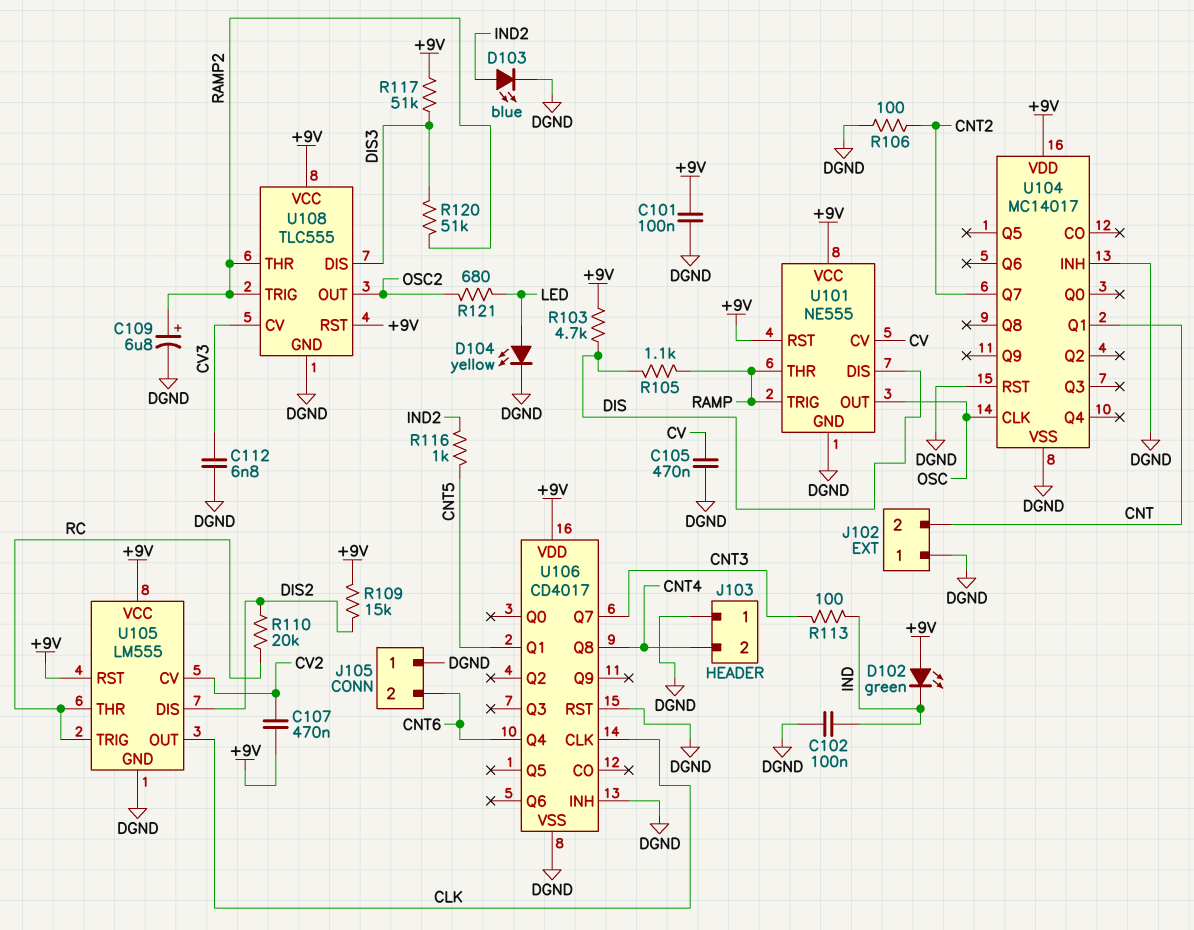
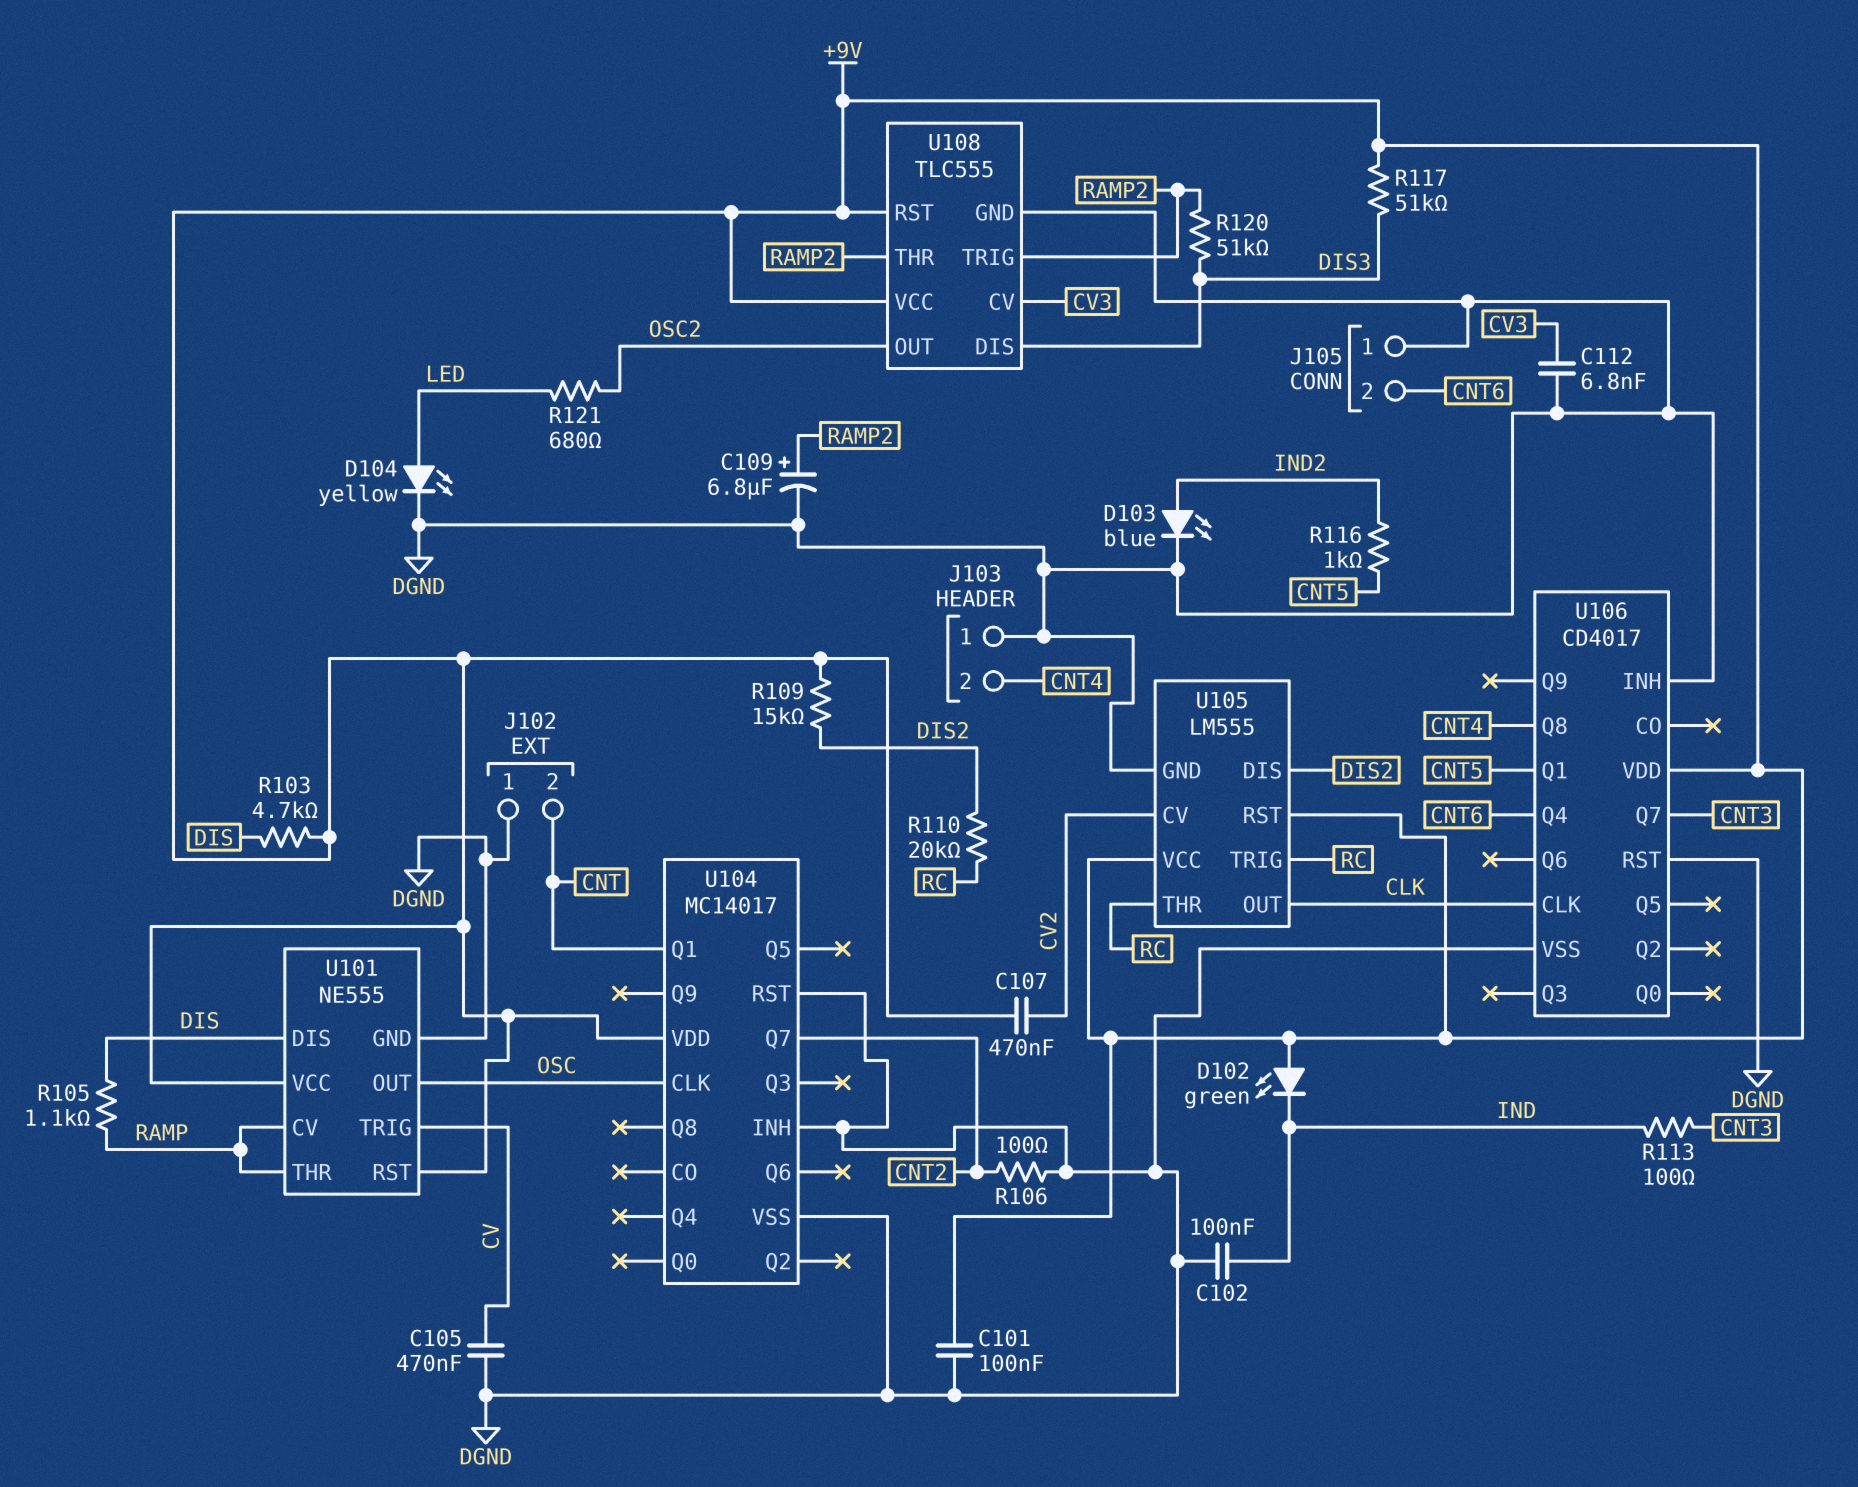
U101 pin CV: CV -> RAMP
U101 pin TRIG: RAMP -> CV

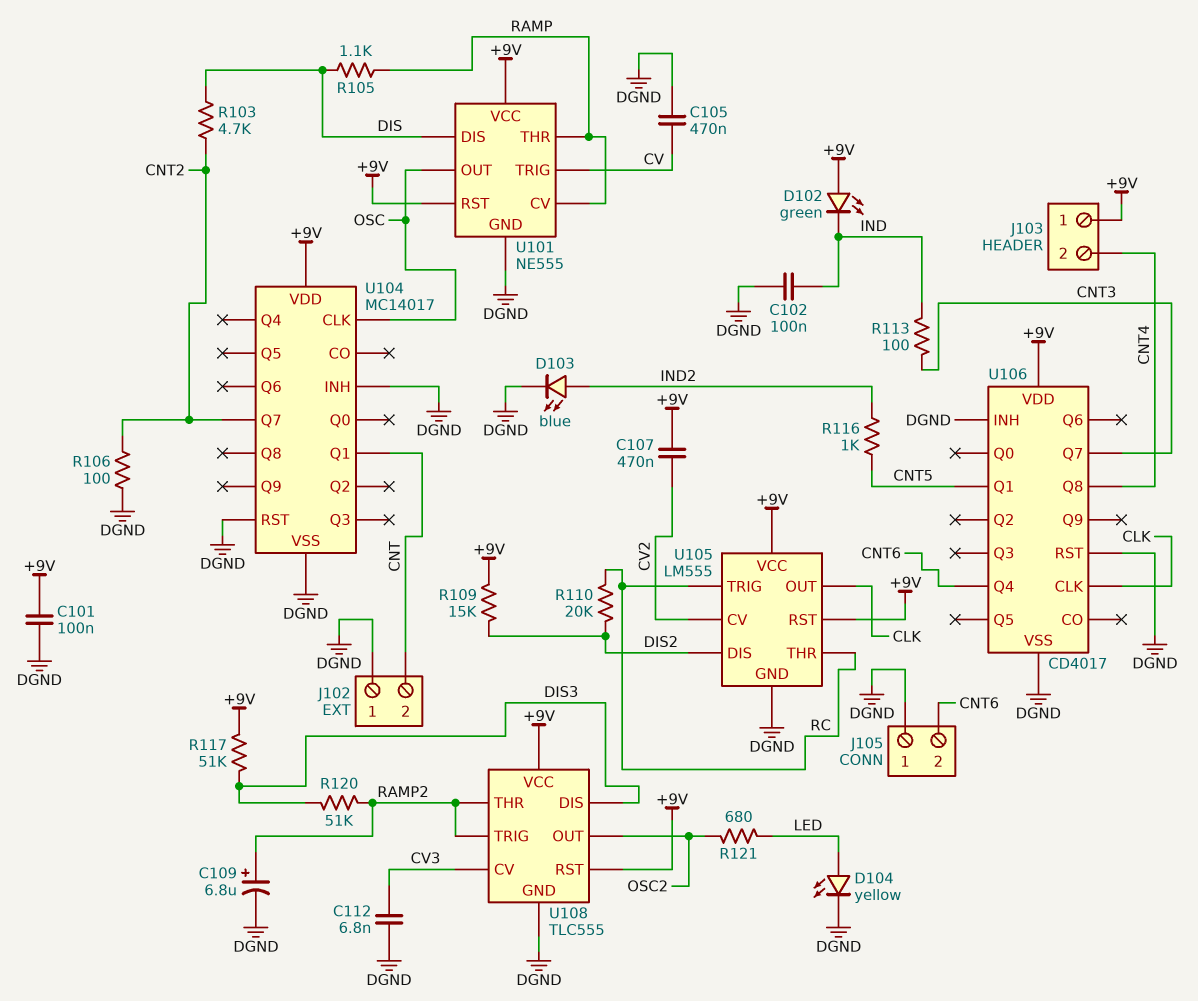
J103 pin 1: DGND -> +9V
R103: 4.7k (+9V, DIS) -> 4.7k (CNT2, DIS)

